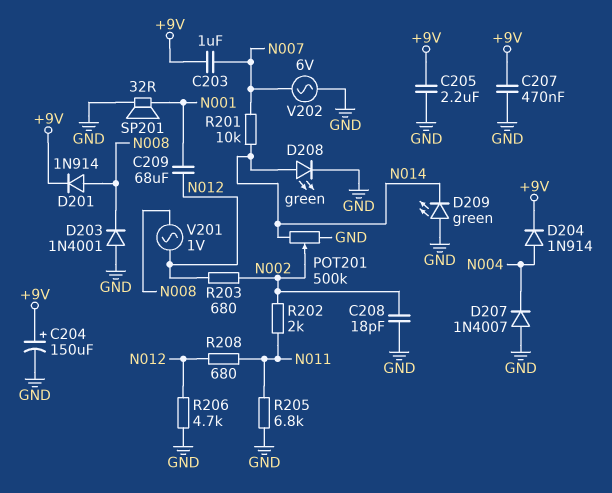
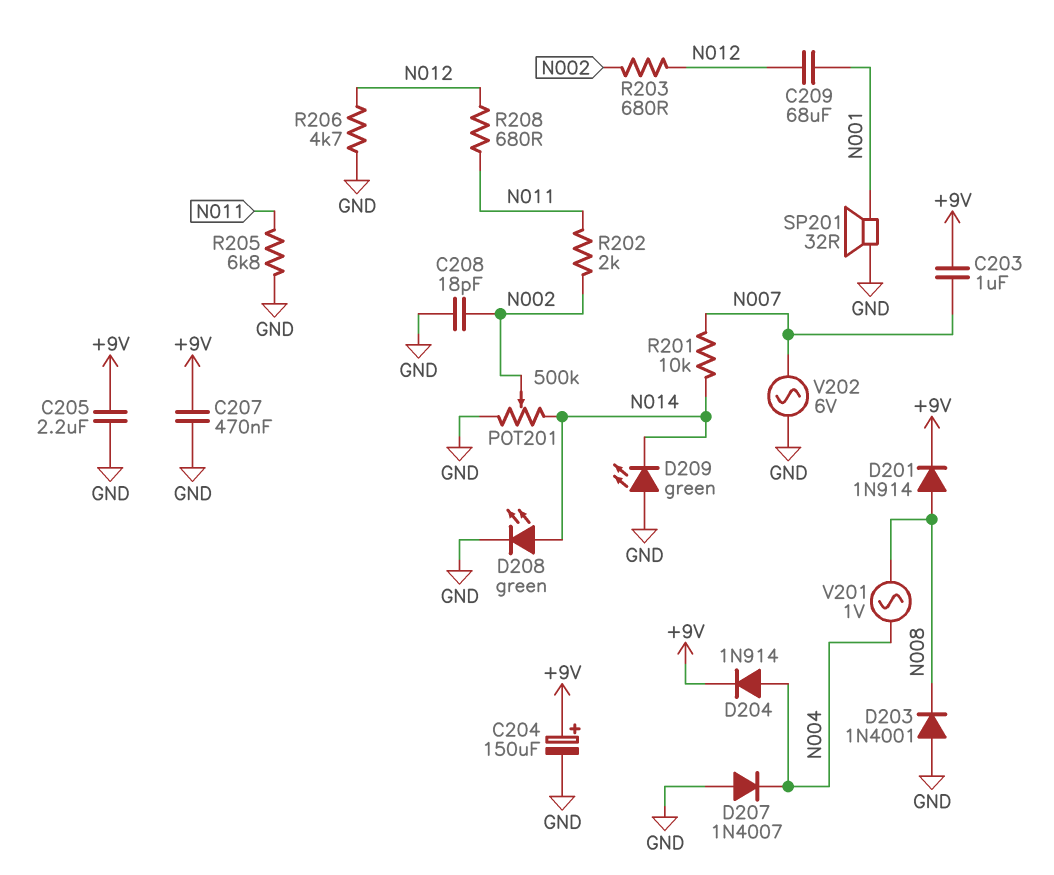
V201: AC 1V (N008, N012) -> AC 1V (N004, N008)

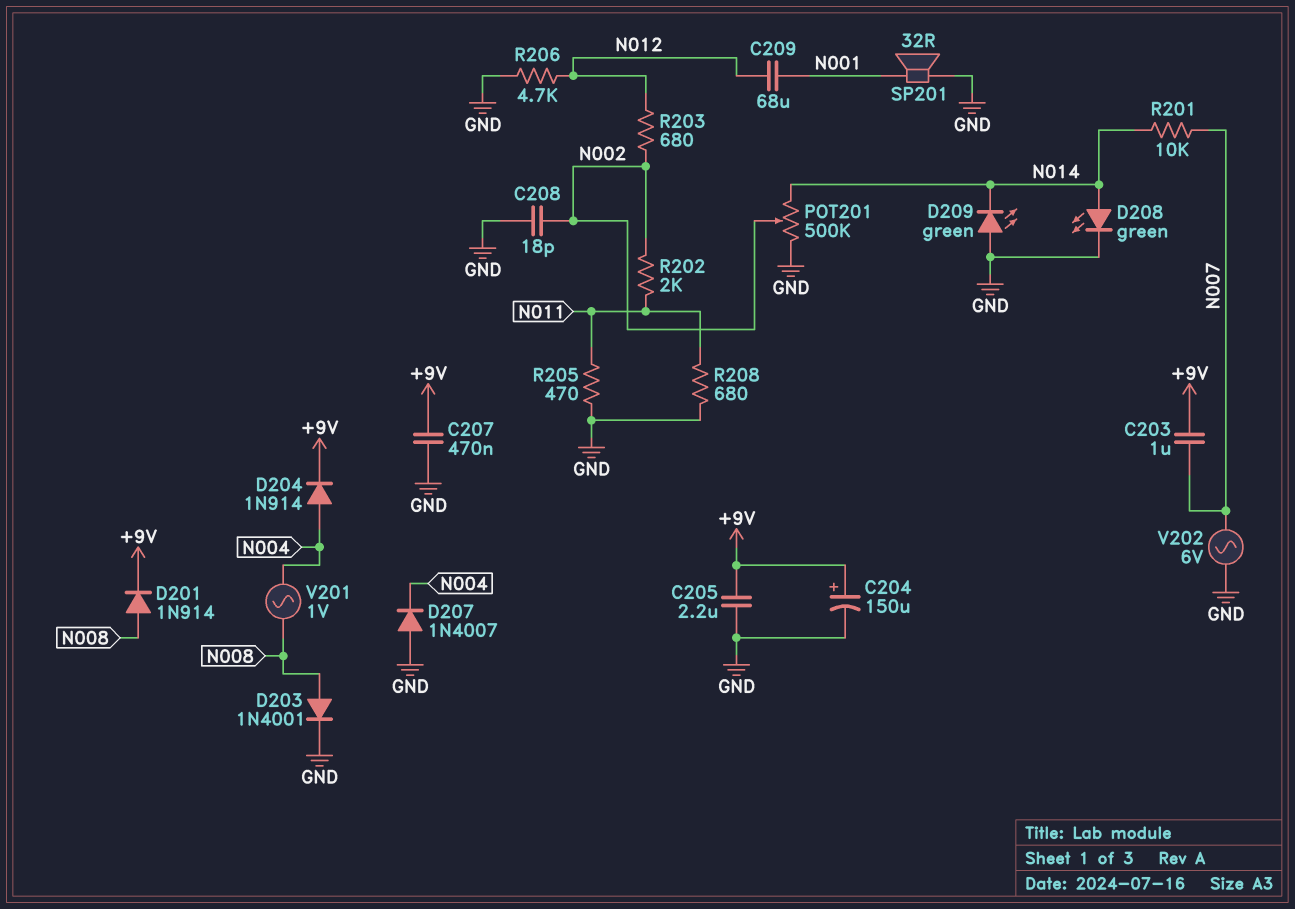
D203: diode 1N4001 (A GND, K N008) -> diode 1N4001 (A N008, K GND)
R205: 6.8k (GND, N011) -> 470 (GND, N011)
R208: 680 (N011, N012) -> 680 (GND, N011)

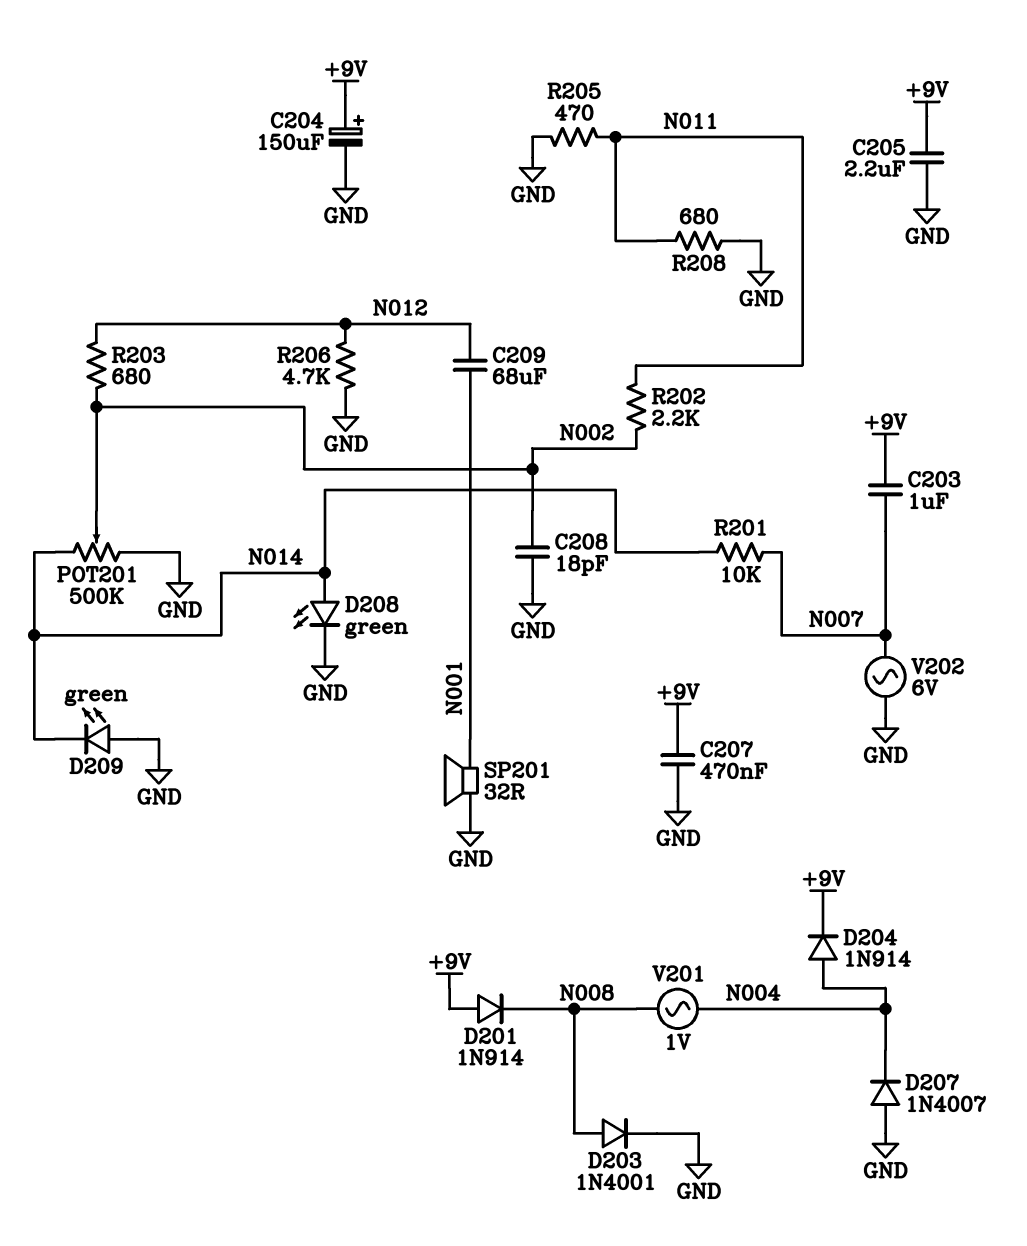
D201: diode 1N914 (A N008, K +9V) -> diode 1N914 (A +9V, K N008)
R202: 2k (N002, N011) -> 2.2k (N002, N011)

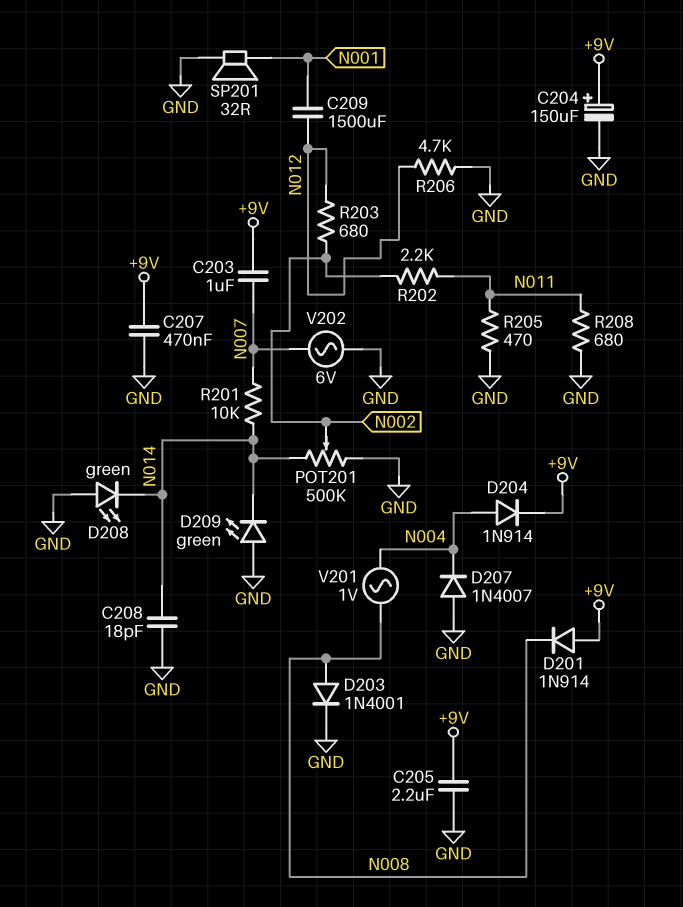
C208: 18pF (GND, N002) -> 18pF (GND, N014)
C209: 68uF (N001, N012) -> 1500uF (N001, N012)
D208: LED green (A N014, K GND) -> LED green (A GND, K N014)

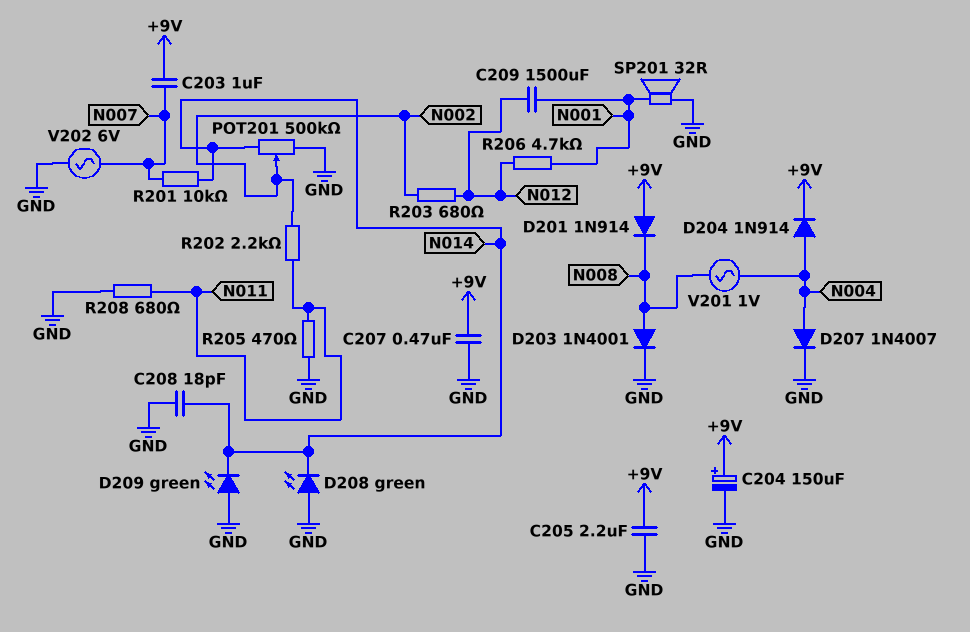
D207: diode 1N4007 (A GND, K N004) -> diode 1N4007 (A N004, K GND)
R206: 4.7k (GND, N012) -> 4.7k (N001, N012)

